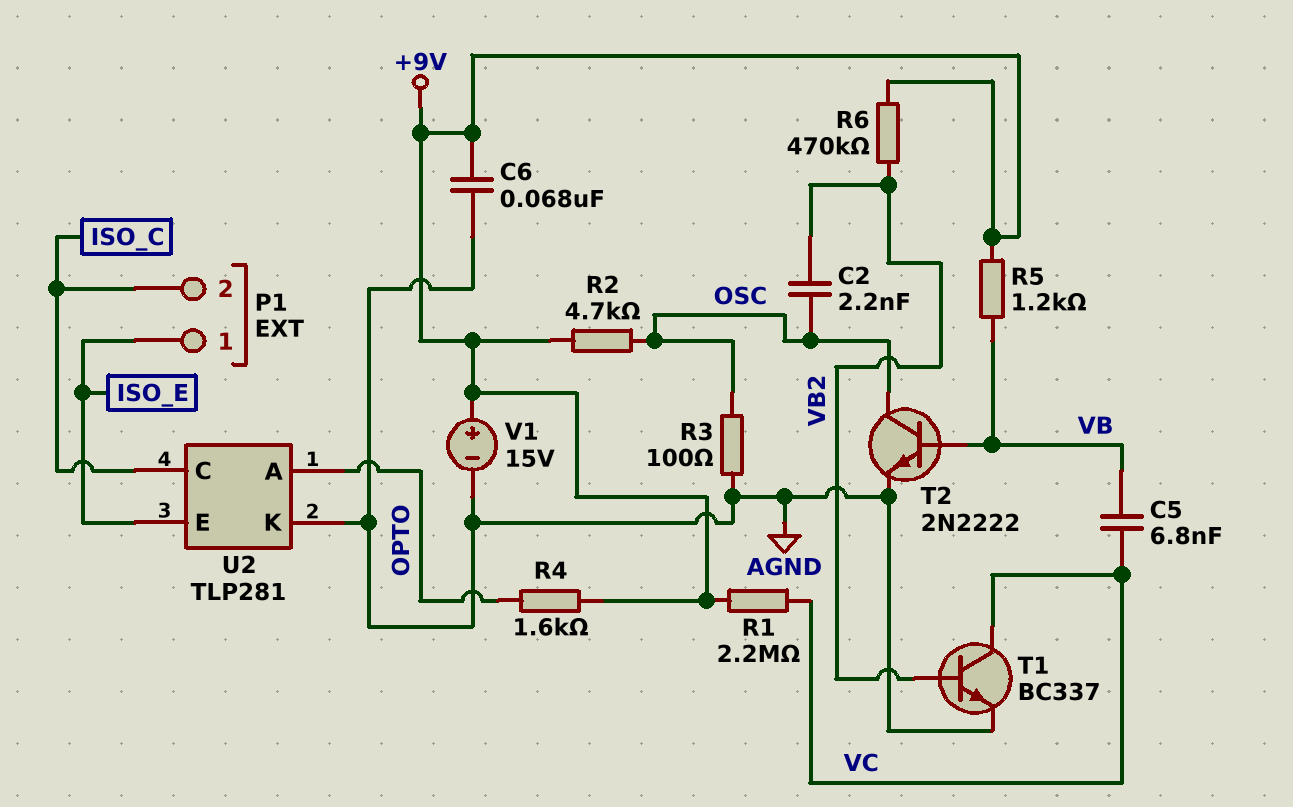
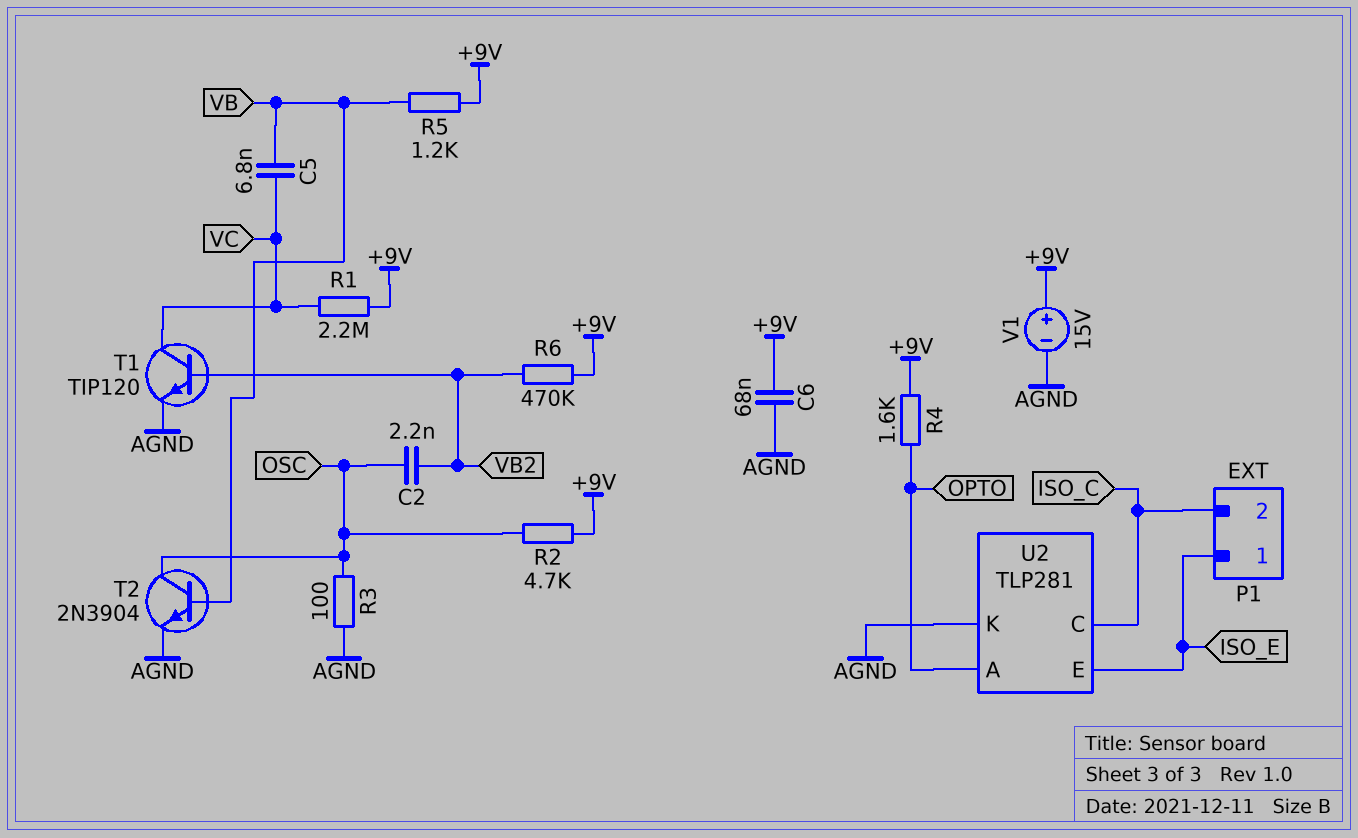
T1: NPN BC337 (B VB2, C VC, E AGND) -> NPN TIP120 (B VB2, C VC, E AGND)
T2: NPN 2N2222 (B VB, C OSC, E AGND) -> NPN 2N3904 (B VB, C OSC, E AGND)

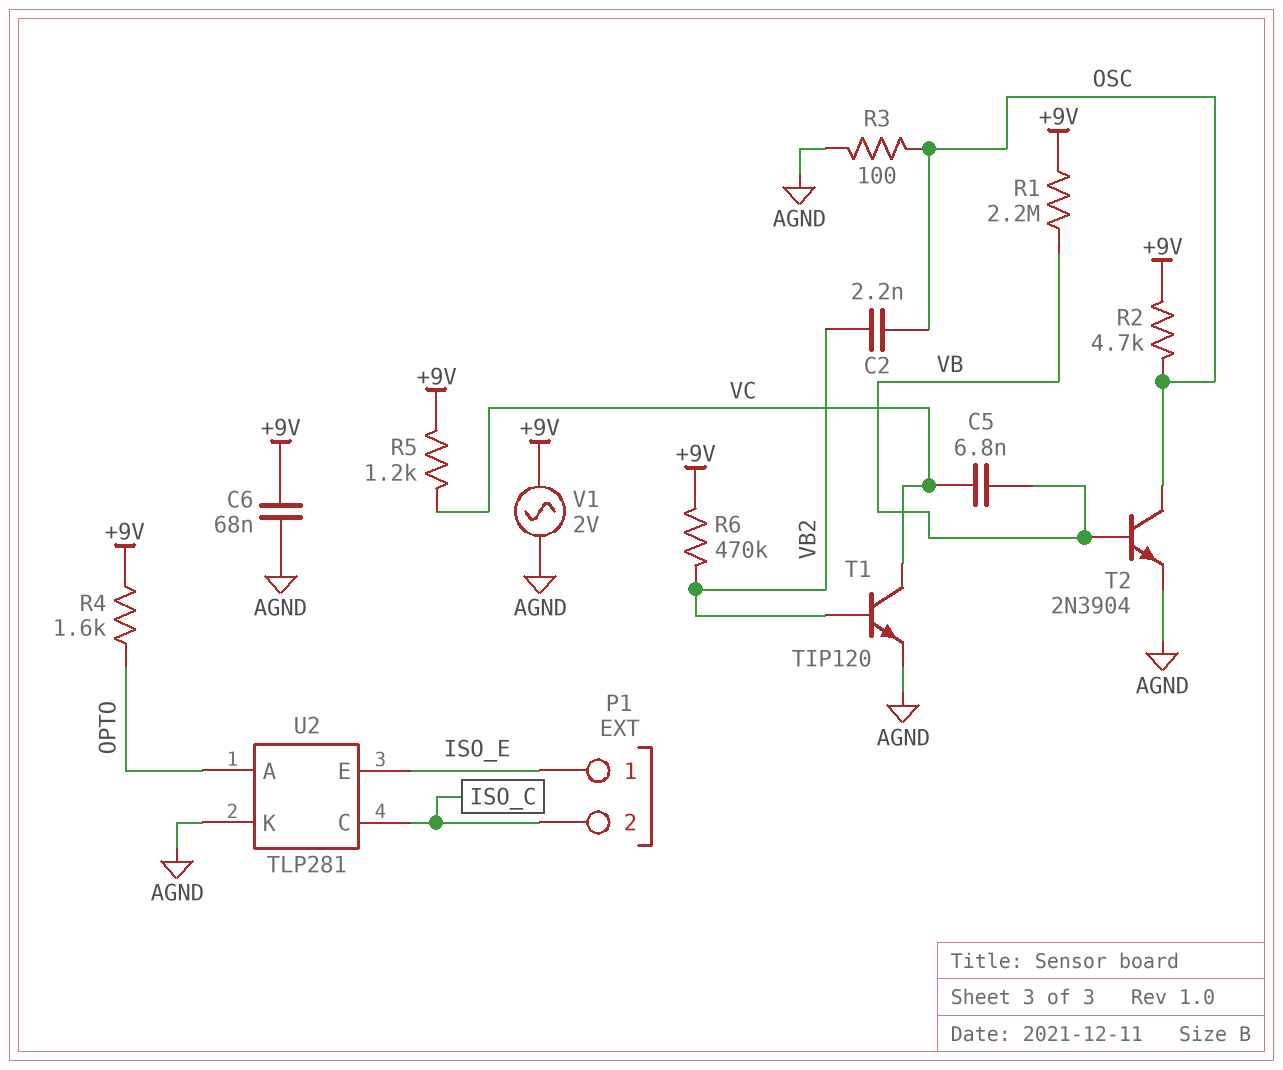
R1: 2.2M (+9V, VC) -> 2.2M (+9V, VB)
R5: 1.2k (+9V, VB) -> 1.2k (+9V, VC)
V1: 15V (plus +9V, minus AGND) -> AC 2V (+9V, AGND)

